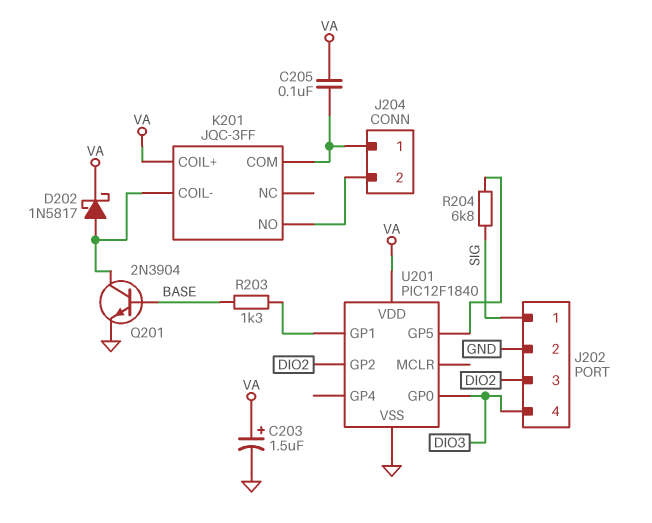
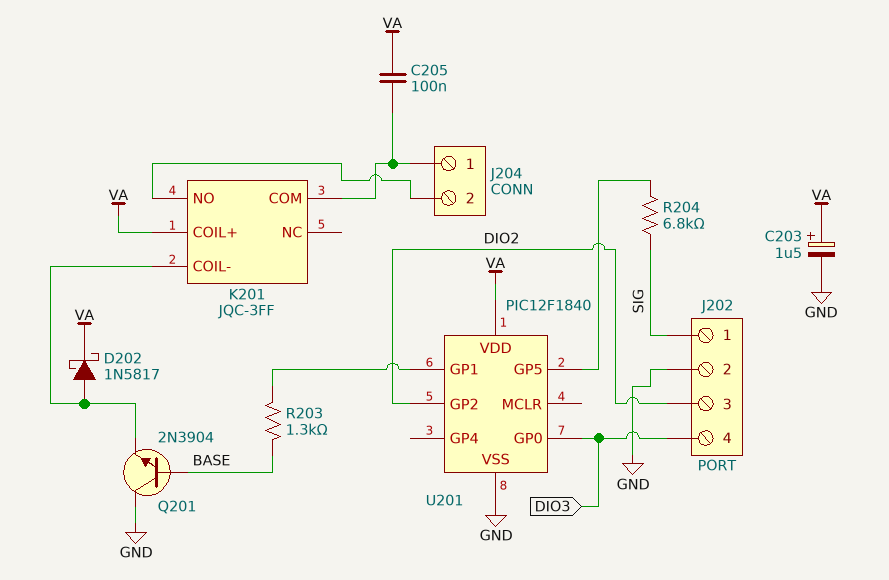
Q201: NPN 2N3904 (B BASE, C K201/COIL-, E GND) -> NPN 2N3904 (B BASE, C GND, E K201/COIL-)

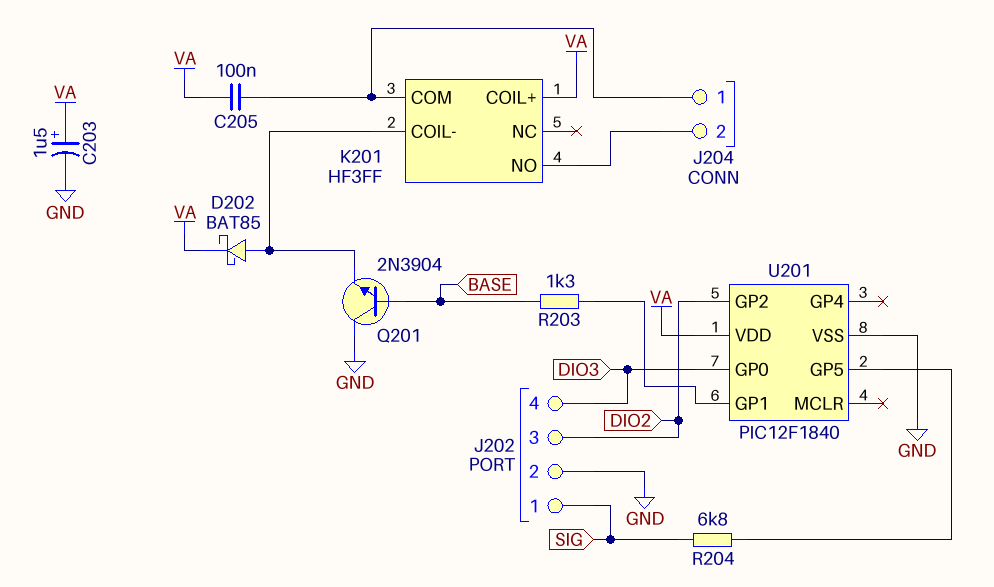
D202: schottky 1N5817 (A K201/COIL-, K VA) -> schottky BAT85 (A K201/COIL-, K VA)
K201: JQC-3FF -> HF3FF

